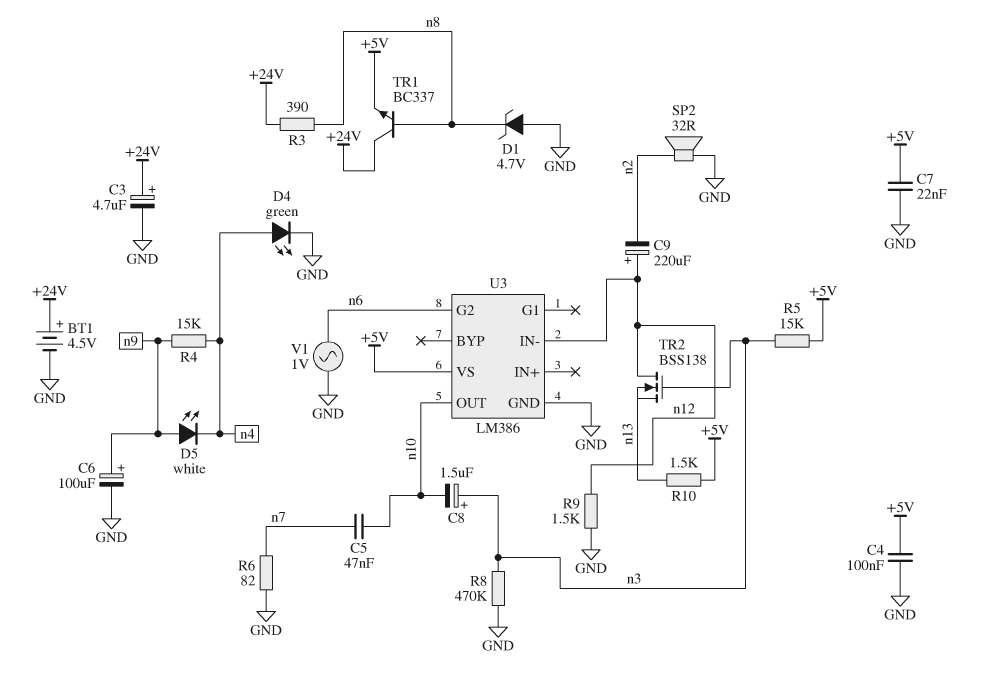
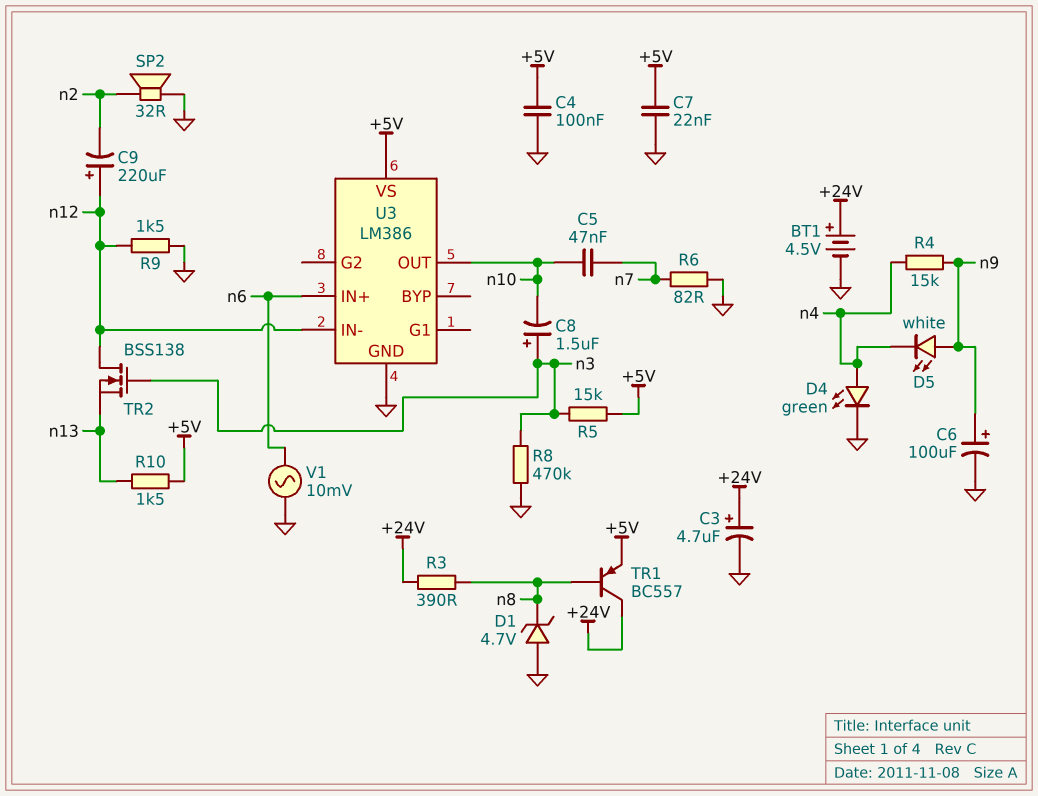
TR1: NPN BC337 (B n8, C +24V, E +5V) -> PNP BC557 (B n8, C +24V, E +5V)
U3 pin G2: n6 -> none
U3 pin IN+: none -> n6
V1: AC 1V (GND, n6) -> AC 10mV (GND, n6)

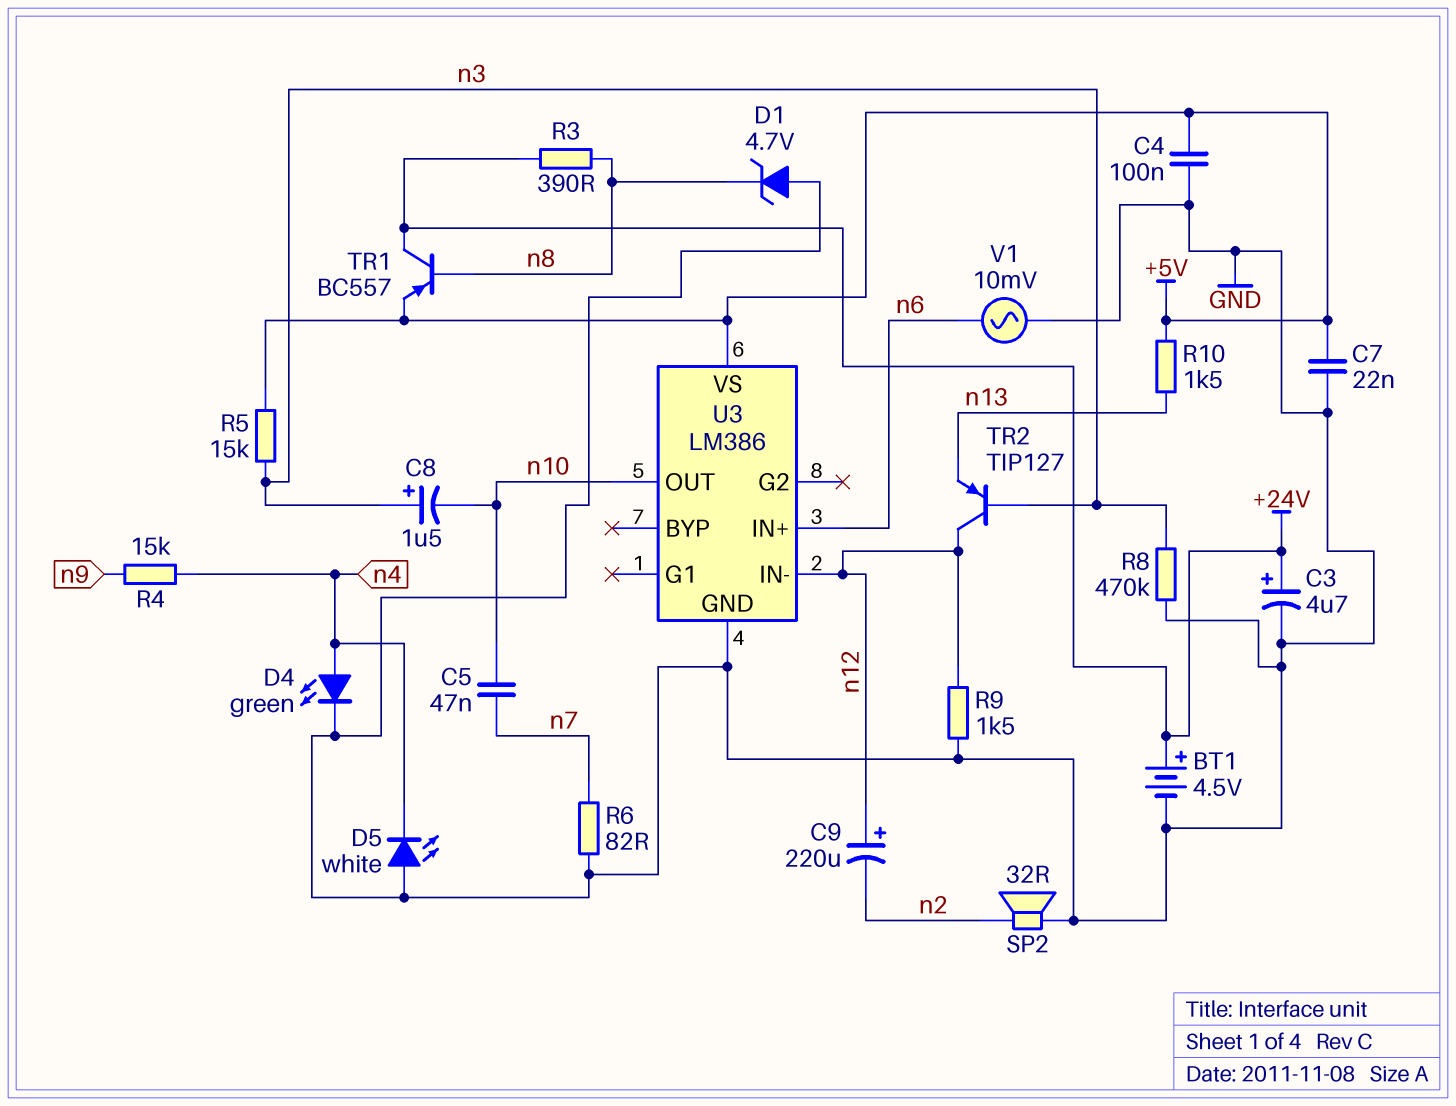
C6: 100uF (plus n9, minus GND) -> none
D5: LED white (A n9, K n4) -> LED white (A GND, K n4)
TR2: NMOS BSS138 (G n3, D n12, S n13) -> PNP TIP127 (B n3, C n12, E n13)

